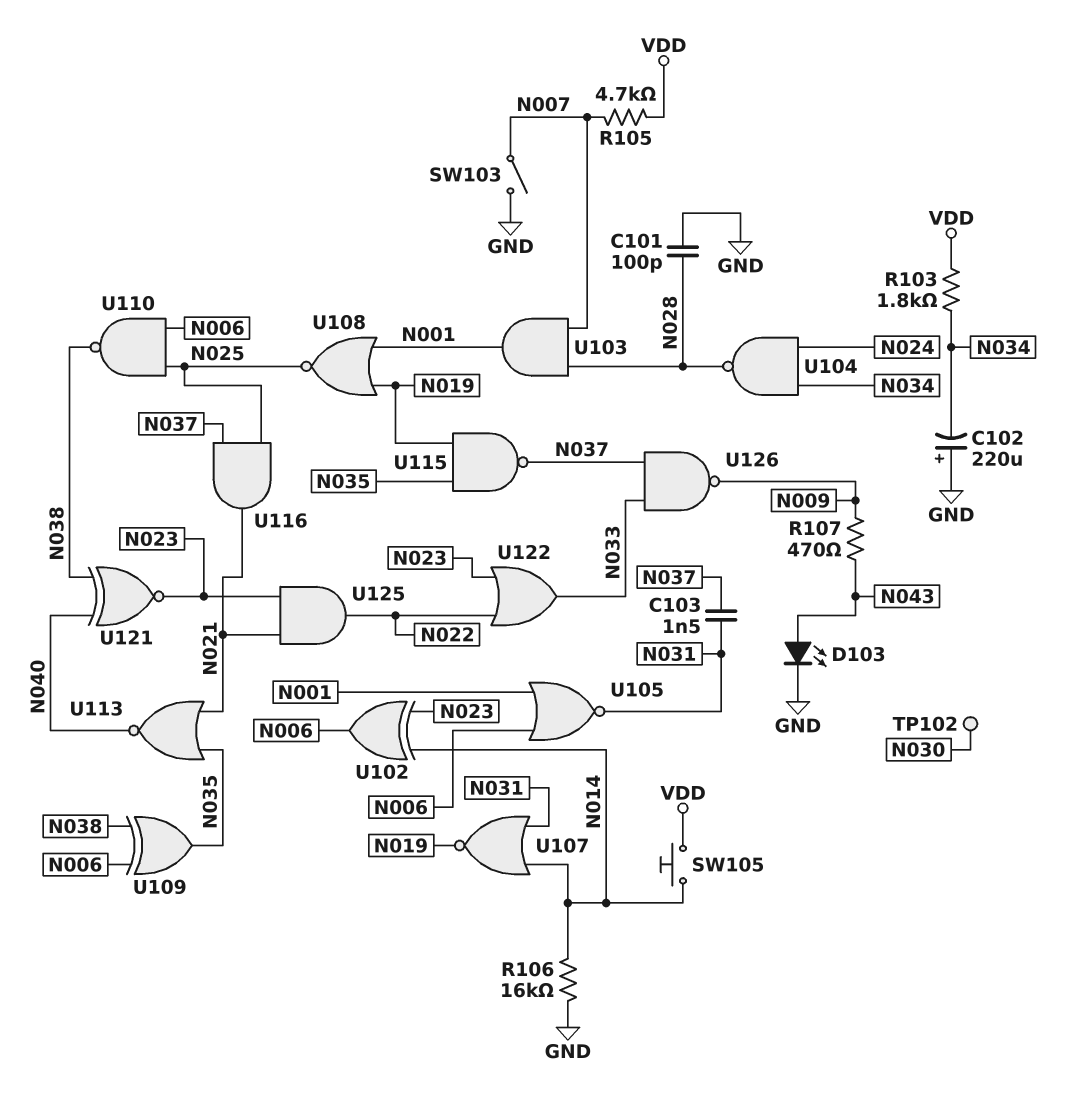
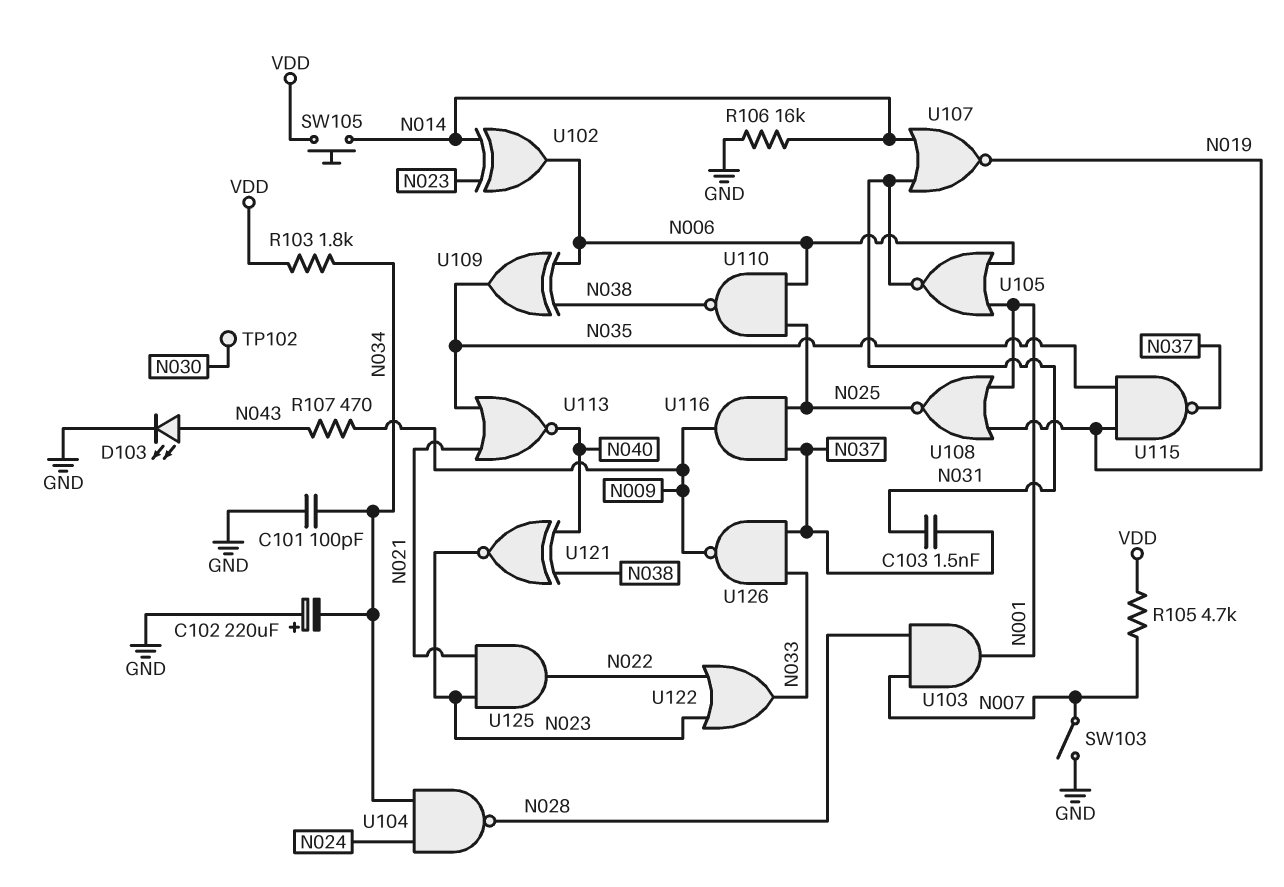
C101: 100pF (GND, N028) -> 100pF (GND, N034)
U116: AND (in N025, in N037, out N021) -> AND (in N025, in N037, out N009)

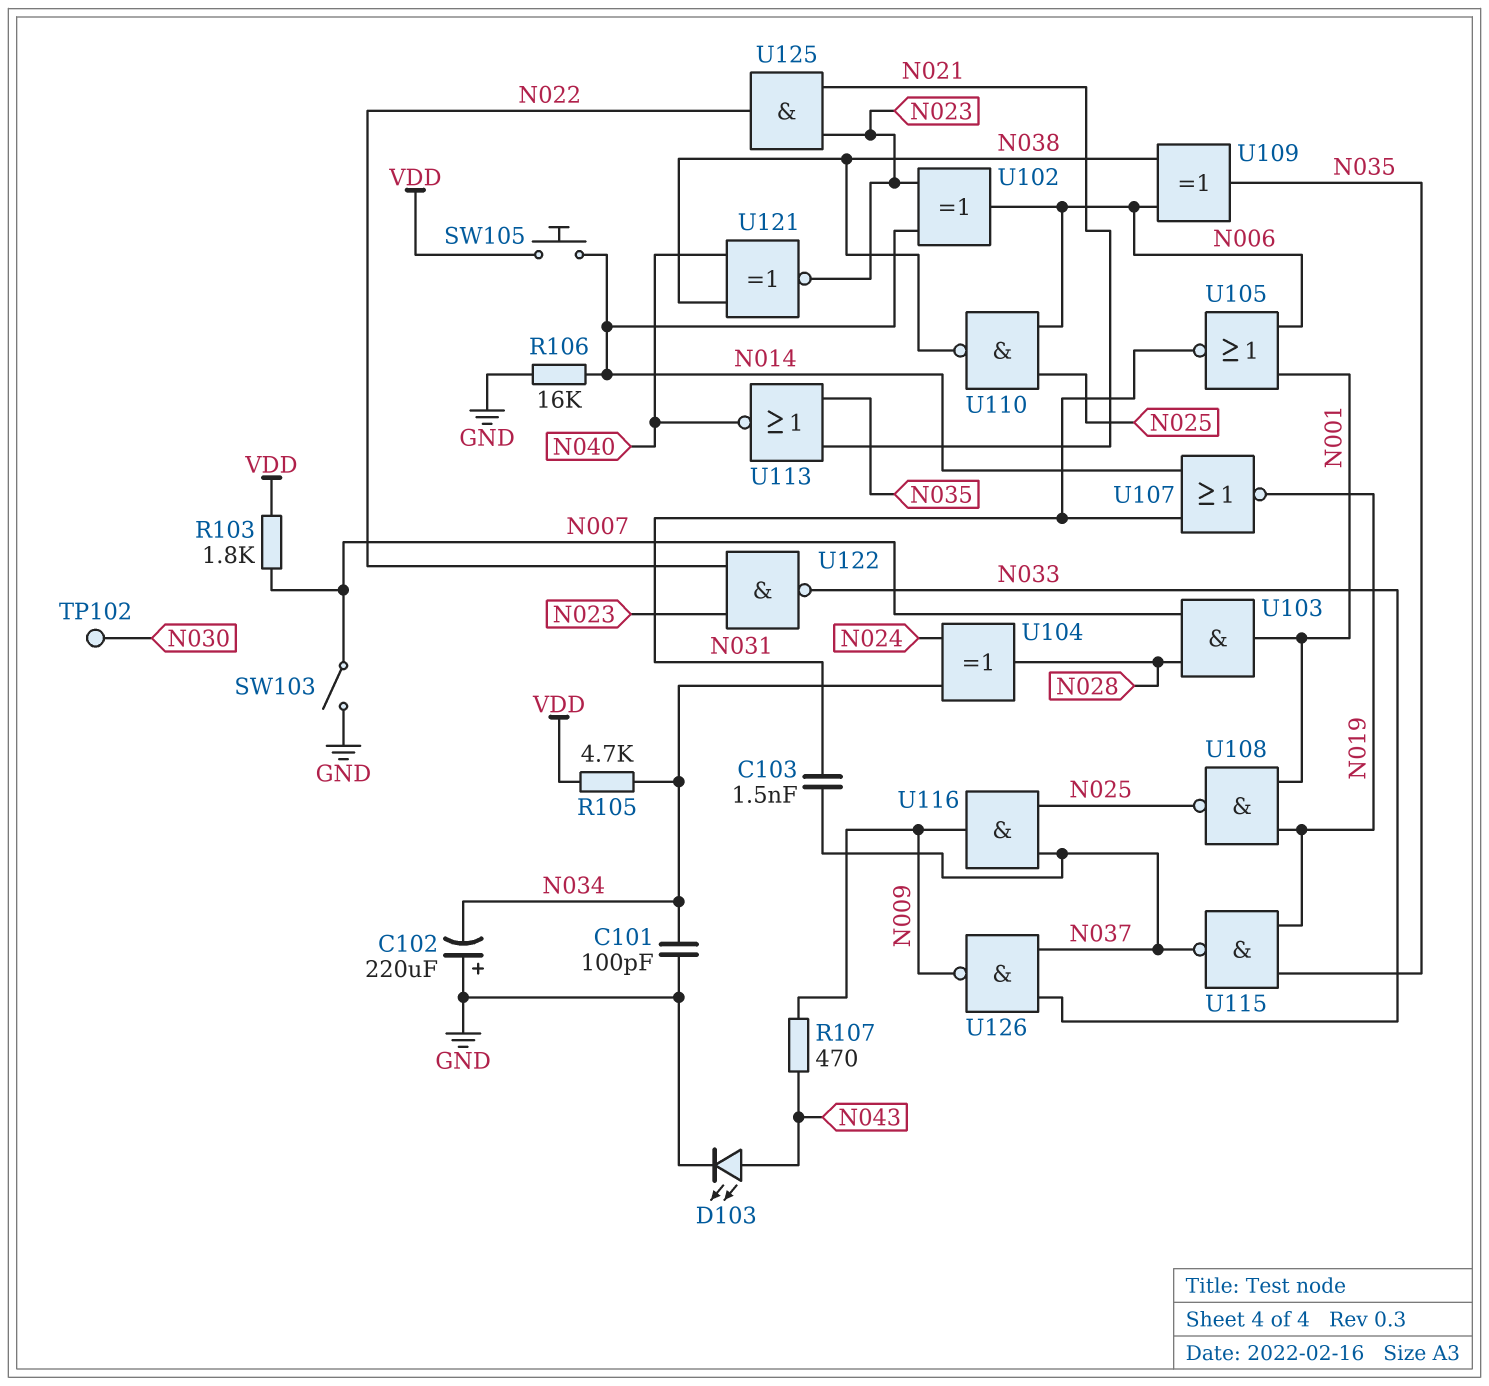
R103: 1.8k (N034, VDD) -> 1.8k (N007, VDD)
R105: 4.7k (N007, VDD) -> 4.7k (N034, VDD)
U104: NAND (in N024, in N034, out N028) -> XOR (in N024, in N034, out N028)
U108: NOR (in N001, in N019, out N025) -> NAND (in N001, in N019, out N025)
U122: OR (in N022, in N023, out N033) -> NAND (in N022, in N023, out N033)

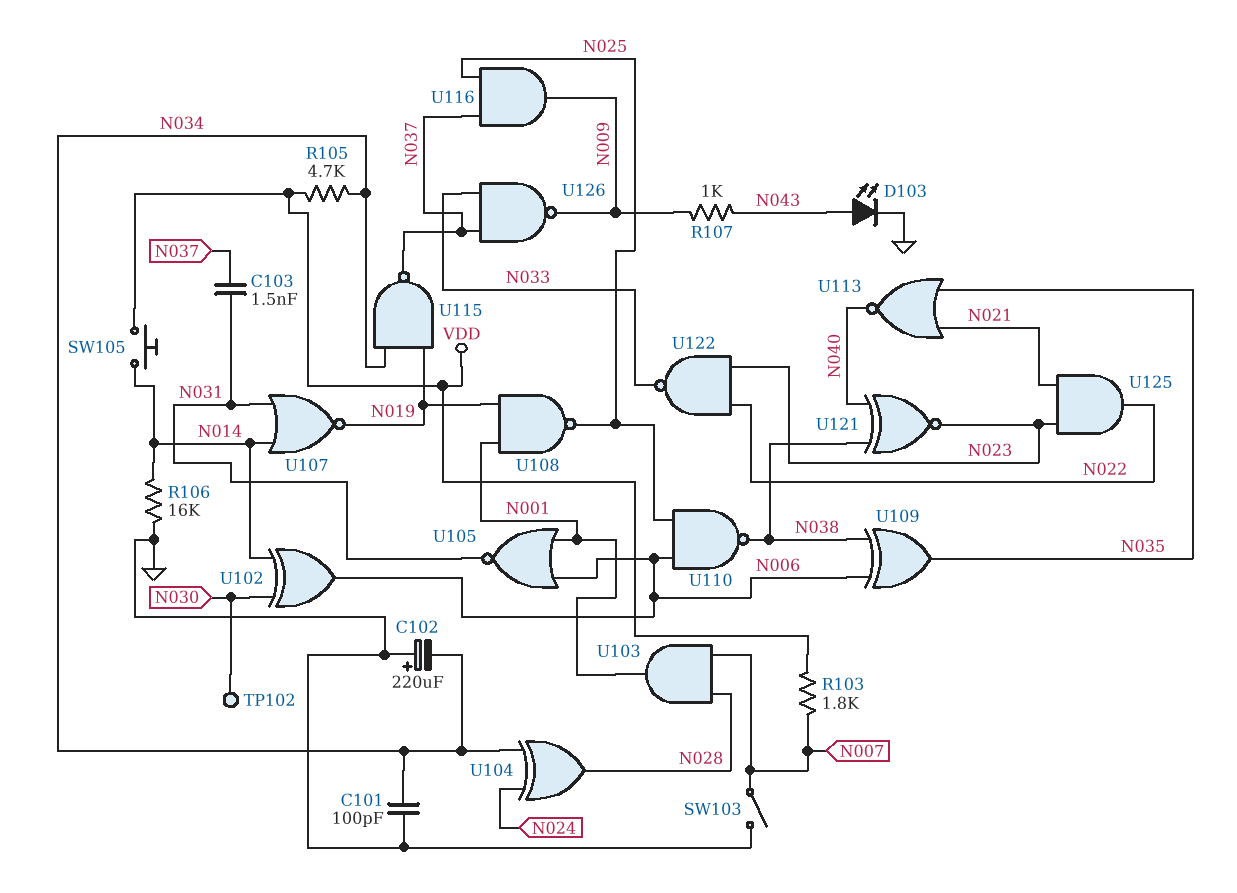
R107: 470 (N009, N043) -> 1k (N009, N043)
U102: XOR (in N014, in N023, out N006) -> XOR (in N014, in N030, out N006)
U115: NAND (in N019, in N035, out N037) -> NAND (in N019, in N034, out N037)

